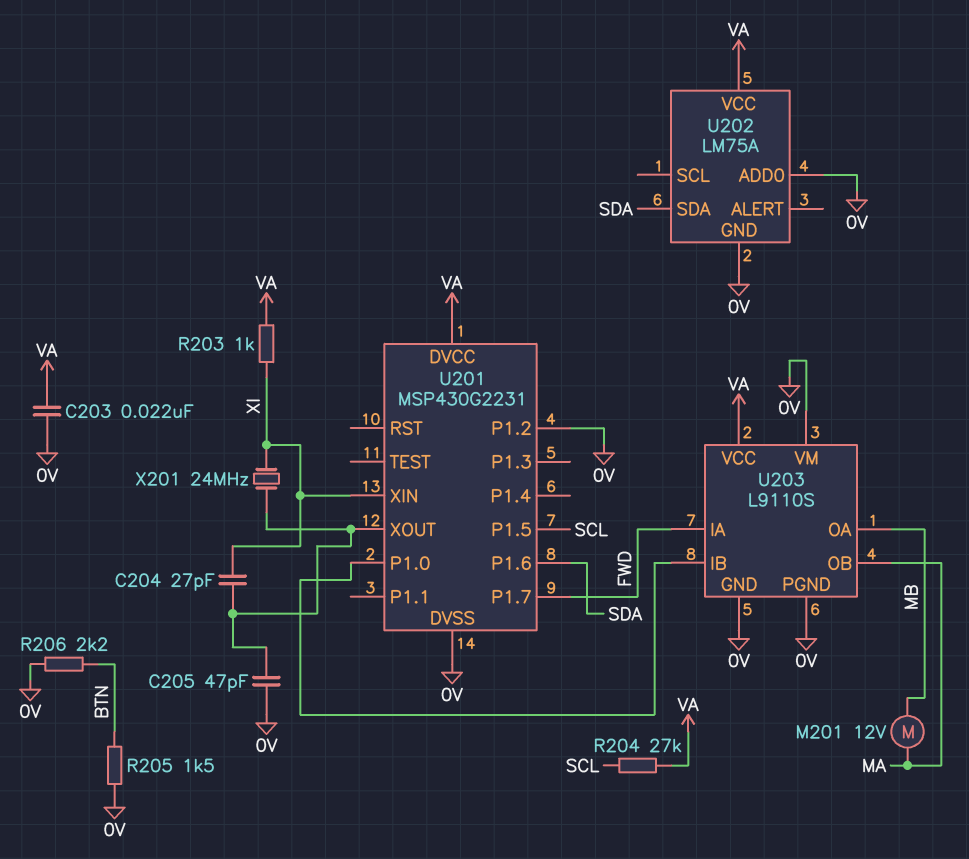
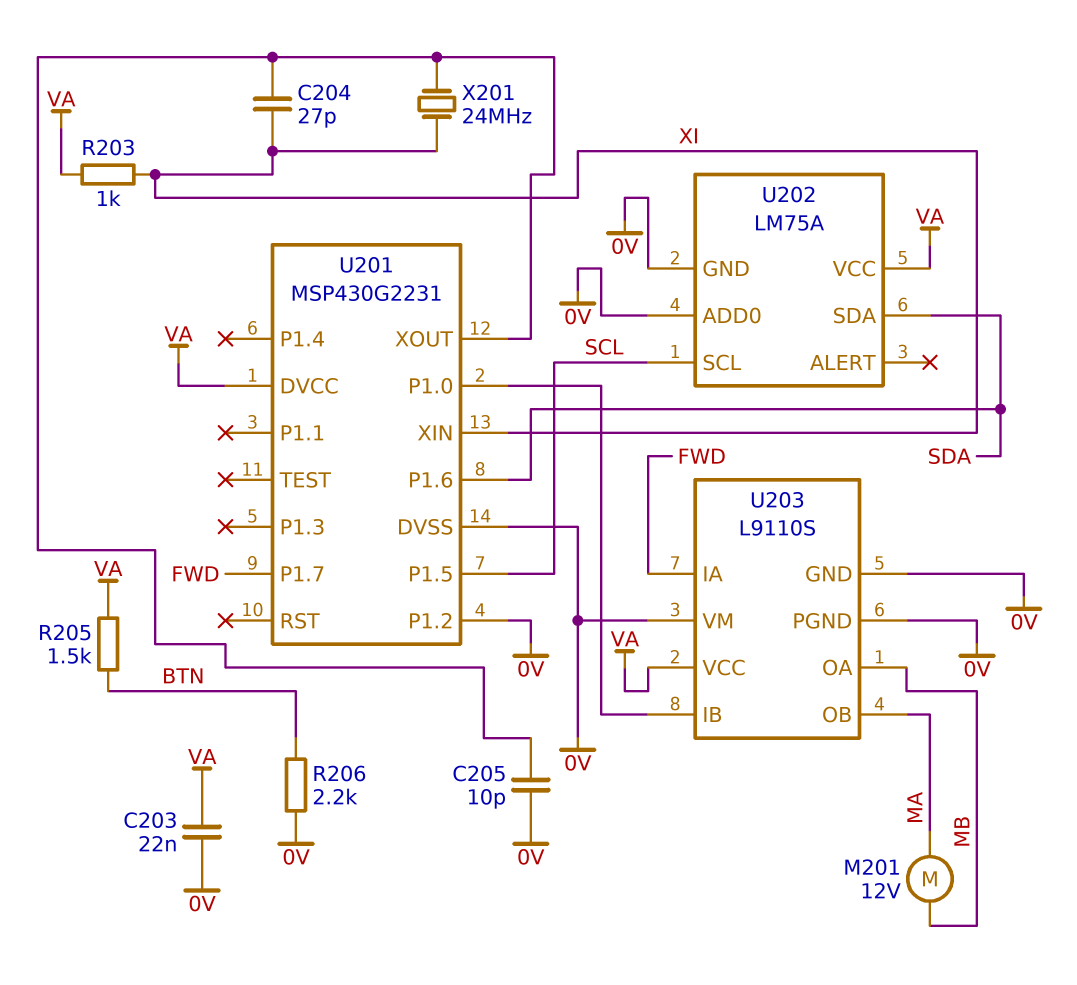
C205: 47pF (0V, U201/XOUT) -> 10pF (0V, U201/XOUT)
R204: 27k (SCL, VA) -> none
R205: 1.5k (0V, BTN) -> 1.5k (BTN, VA)
U202 pin SCL: none -> SCL

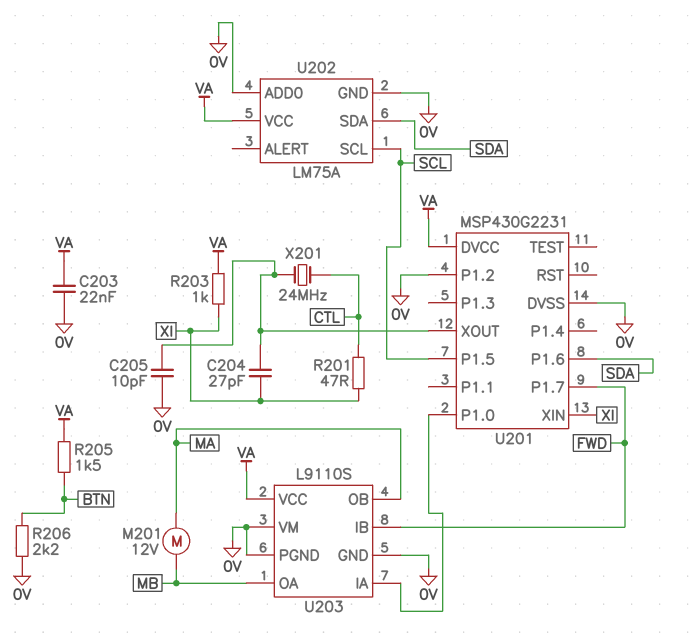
R201: none -> 47 (CTL, XI)
U203 pin IA: FWD -> U201/P1.0
U203 pin IB: U201/P1.0 -> FWD
X201: 24MHz (U201/XOUT, XI) -> 24MHz (CTL, U201/XOUT)

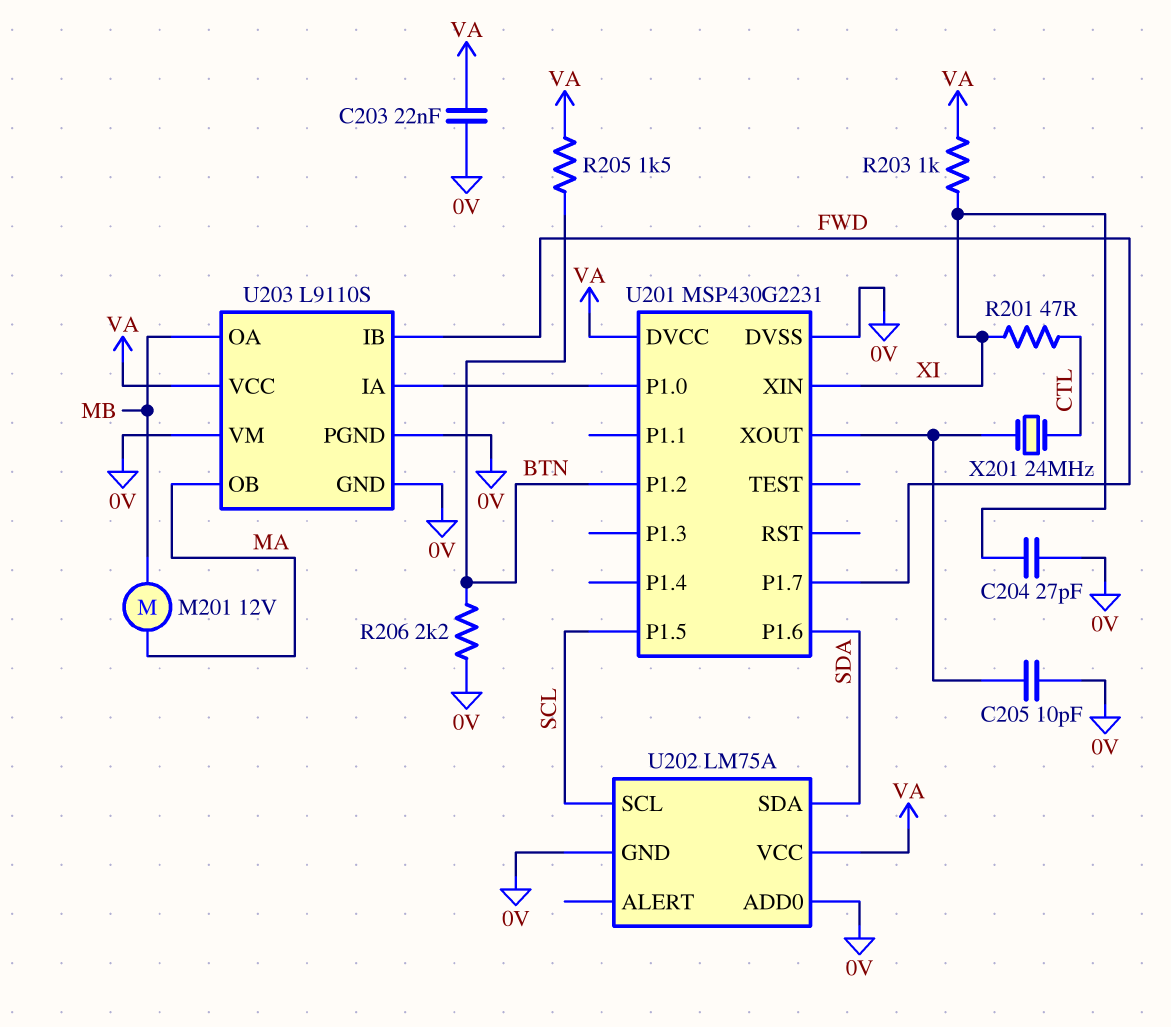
C204: 27pF (U201/XOUT, XI) -> 27pF (0V, XI)
U201 pin P1.2: 0V -> BTN

